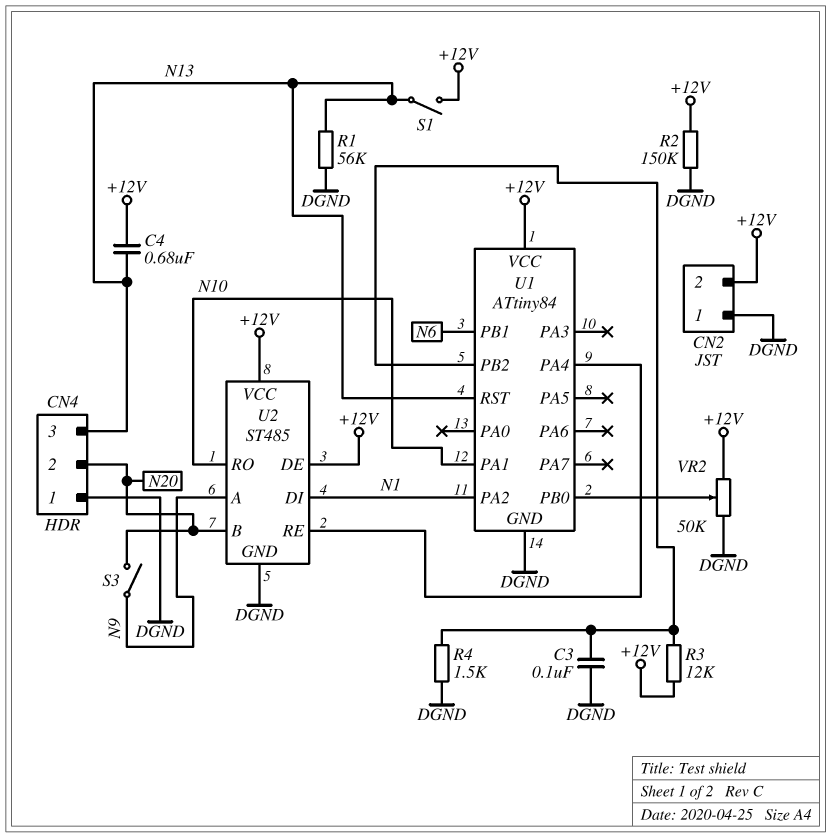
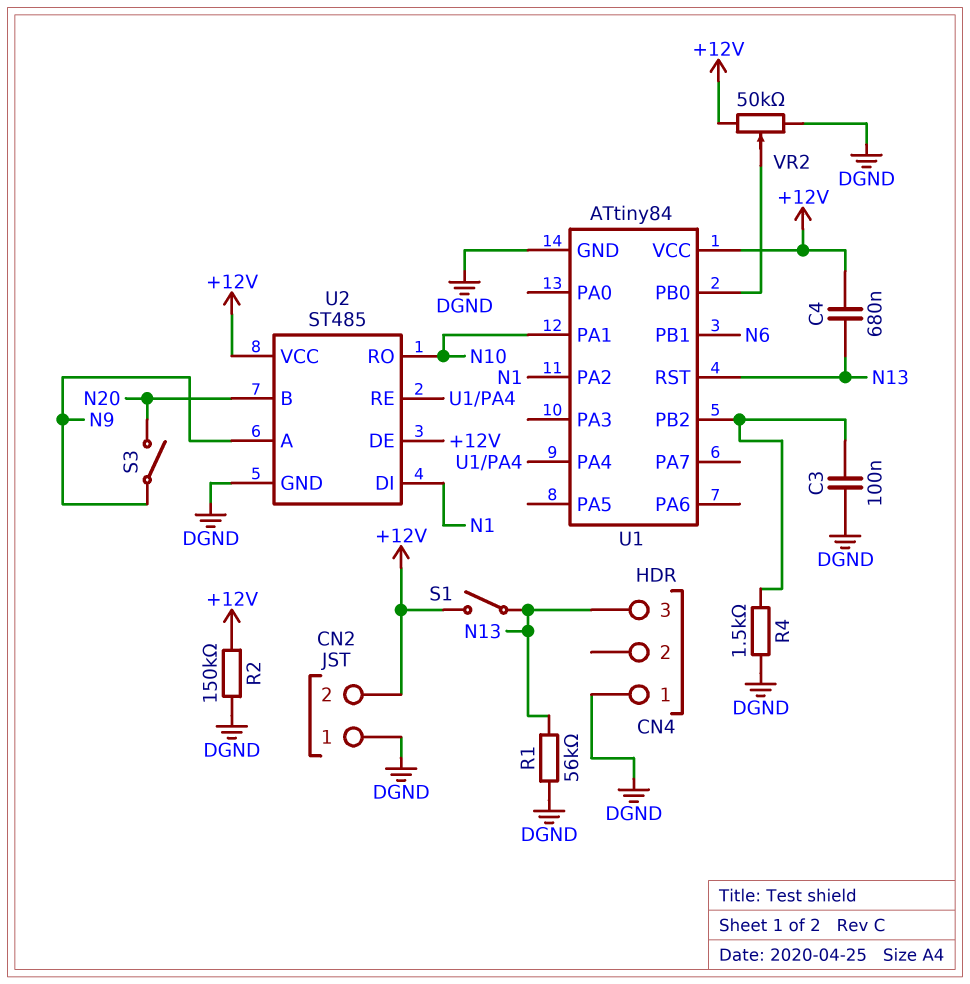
CN4 pin 2: N20 -> none
R3: 12k (+12V, U1/PB2) -> none

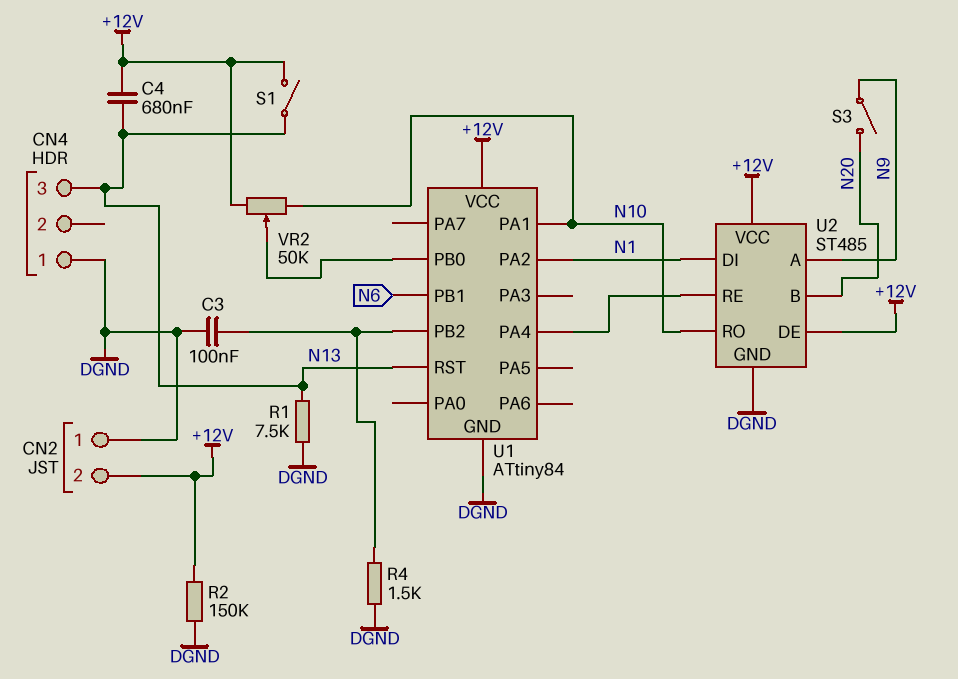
R1: 56k (DGND, N13) -> 7.5k (DGND, N13)
VR2: 50k (+12V, DGND, wiper U1/PB0) -> 50k (+12V, N10, wiper U1/PB0)

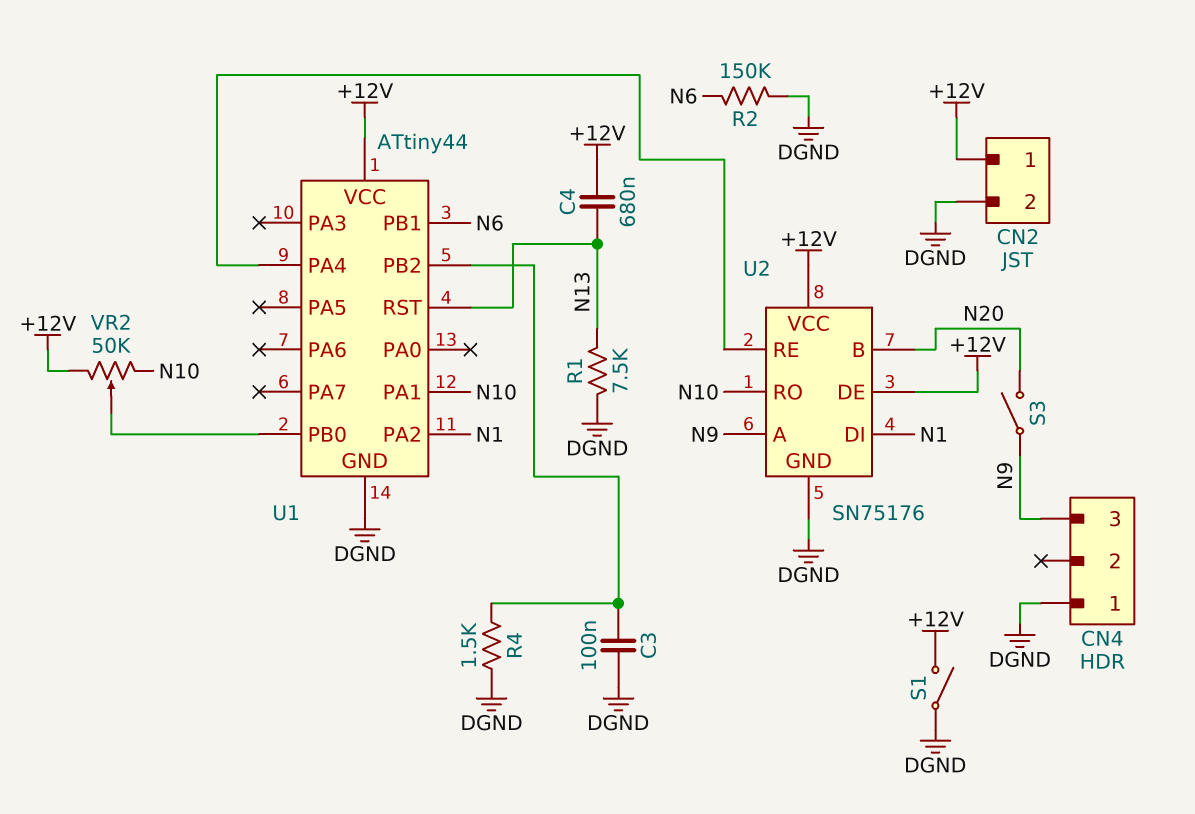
CN2 pin 1: DGND -> +12V
CN2 pin 2: +12V -> DGND
CN4 pin 3: N13 -> N9
R2: 150k (+12V, DGND) -> 150k (DGND, N6)
S1: switch (+12V, N13) -> switch (+12V, DGND)
U1: ATtiny84 -> ATtiny44
U2: ST485 -> SN75176

